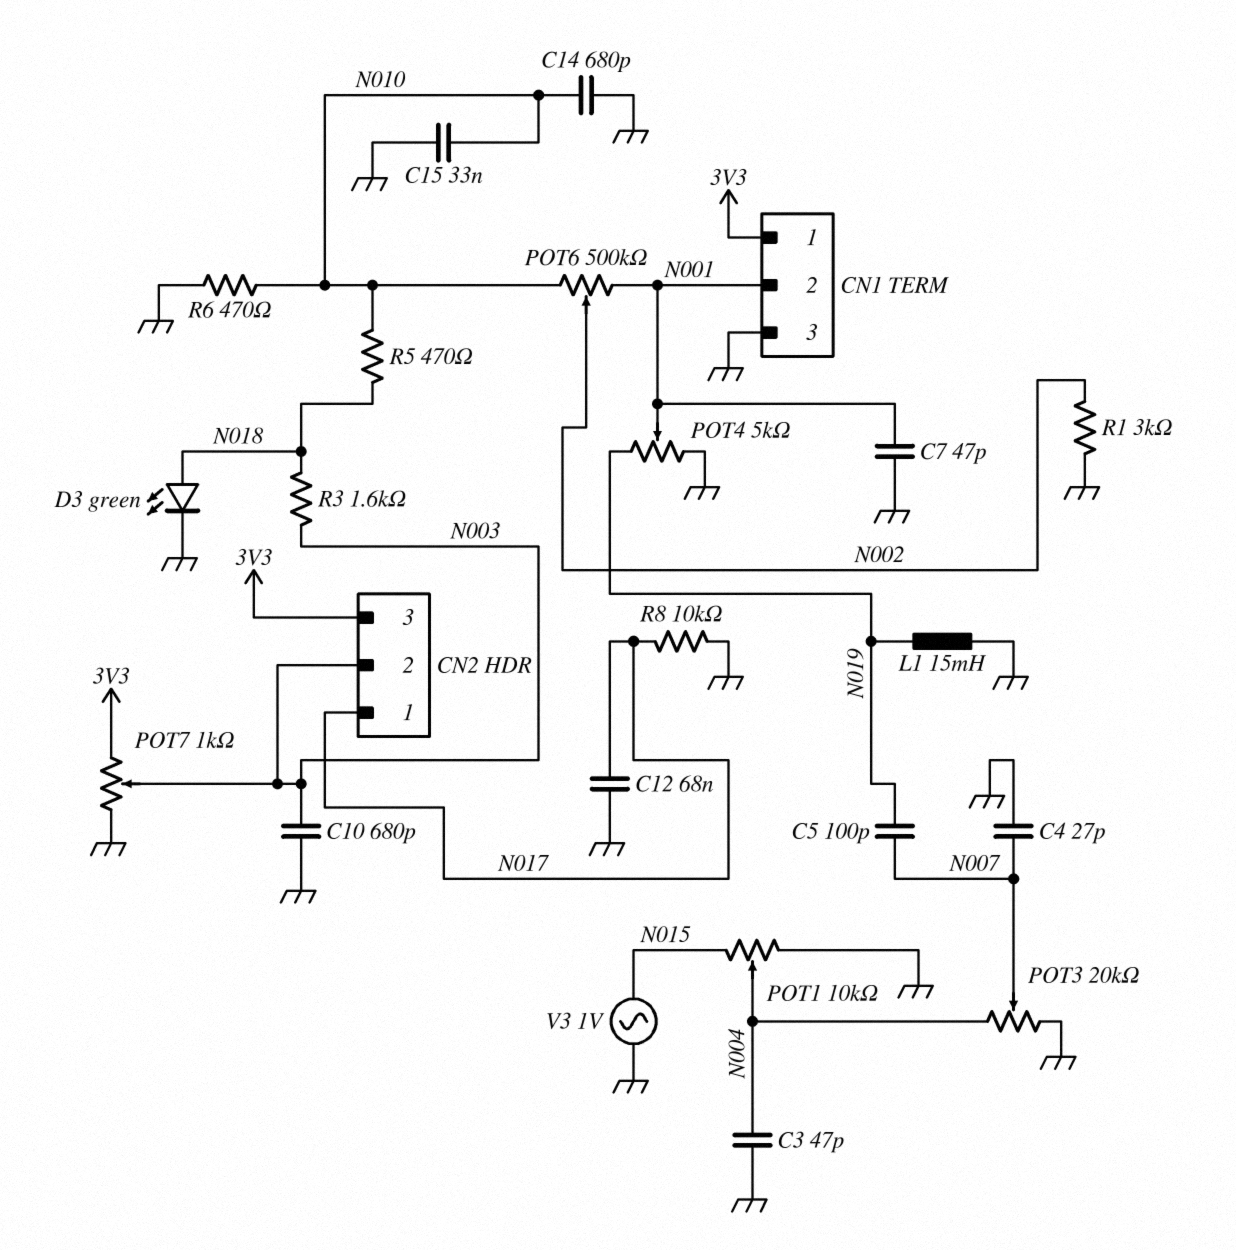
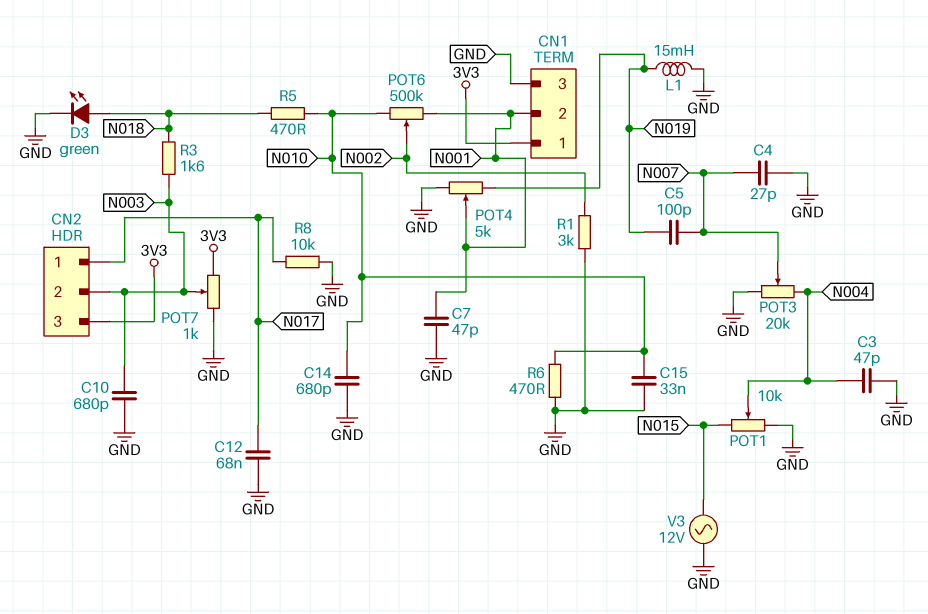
V3: AC 1V (GND, N015) -> AC 12V (GND, N015)

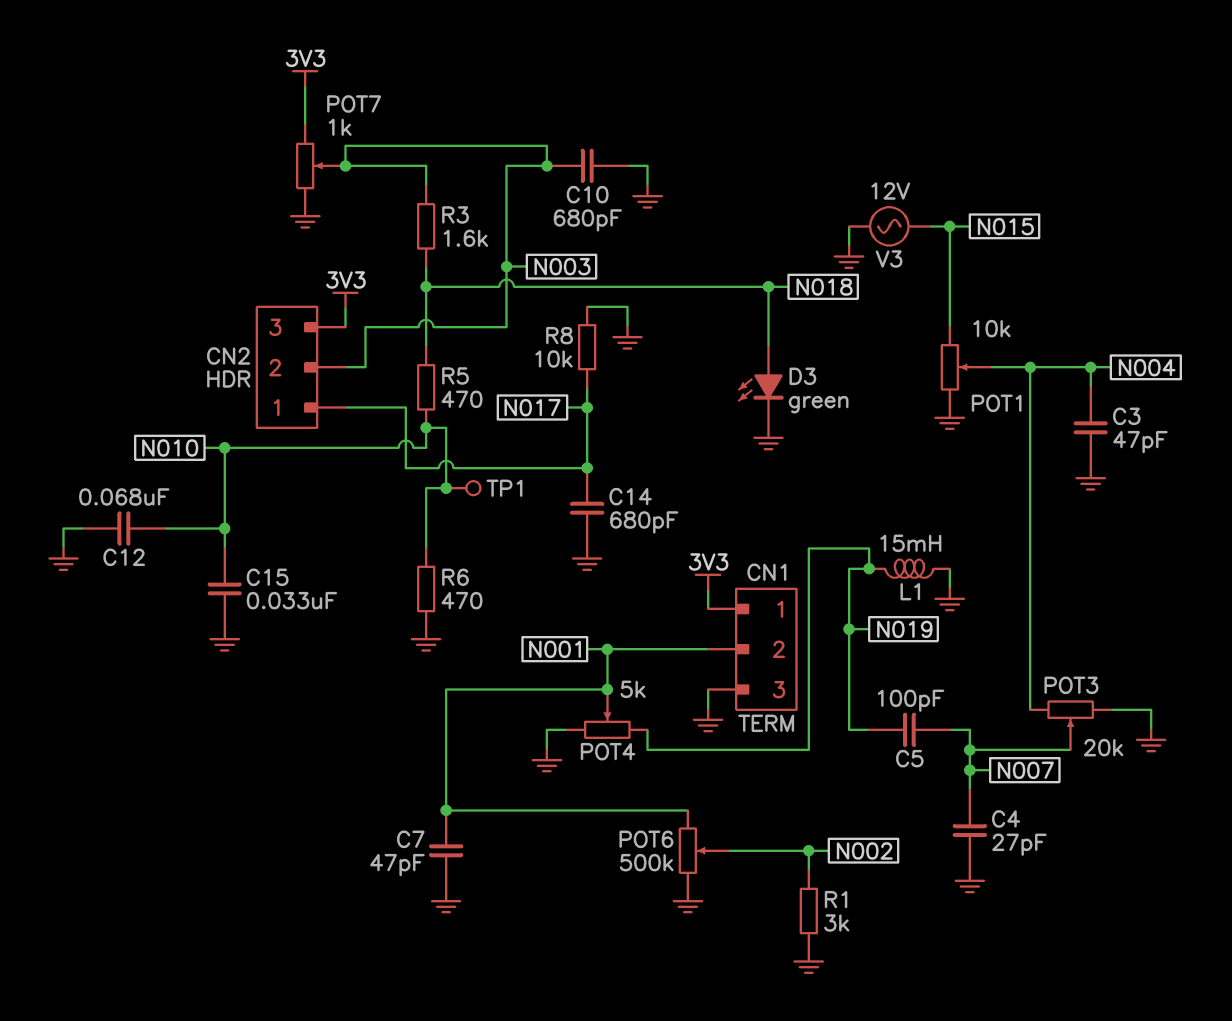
C12: 68nF (GND, N017) -> 68nF (GND, N010)
C14: 680pF (GND, N010) -> 680pF (GND, N017)
POT6: 500k (N001, N010, wiper N002) -> 500k (GND, N001, wiper N002)
TP1: none -> test point (N010)

